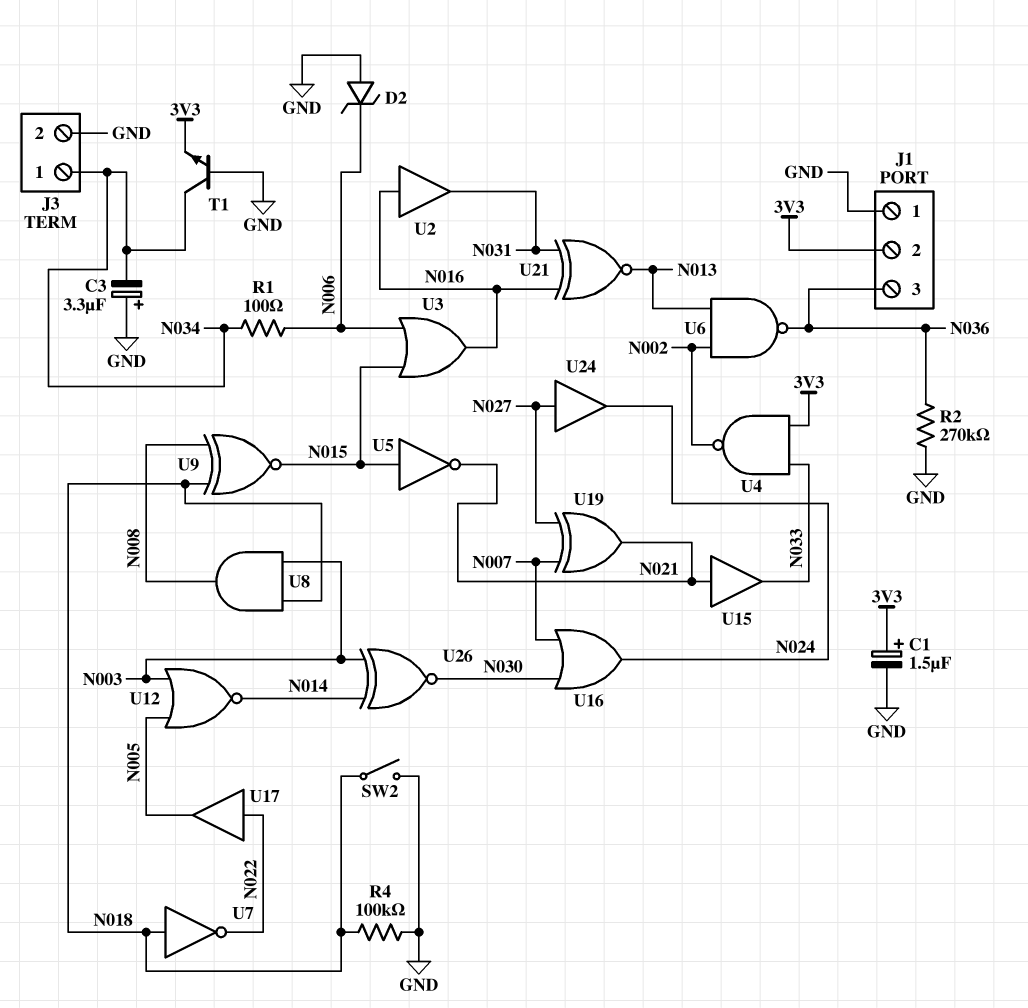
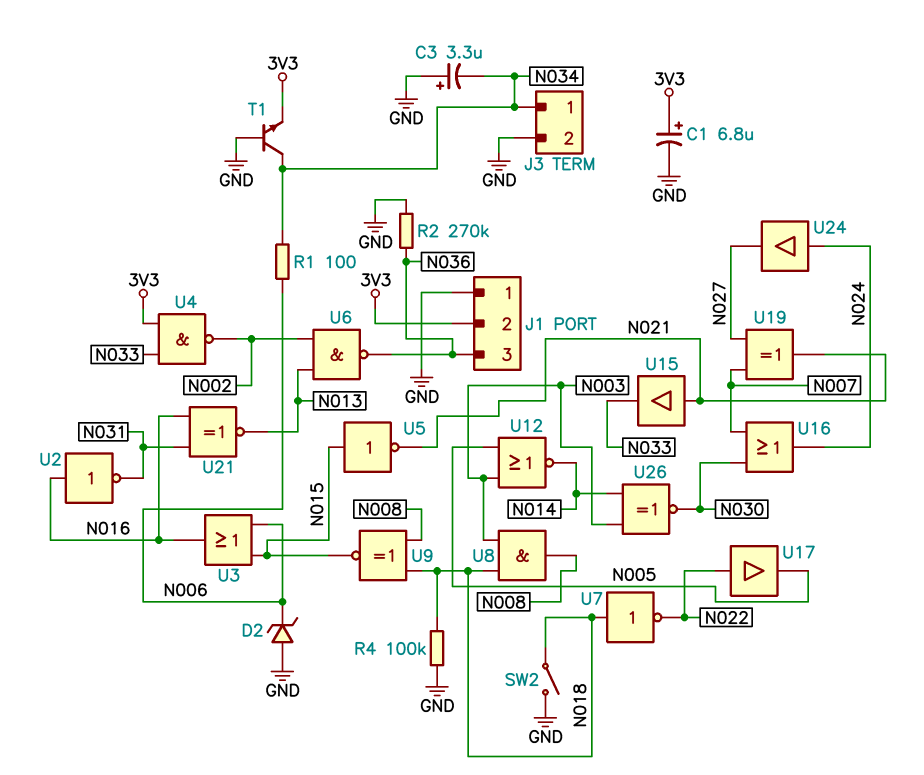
C1: 1.5uF (plus 3V3, minus GND) -> 6.8uF (plus 3V3, minus GND)
U2: buffer (in N016, out N031) -> NOT (in N016, out N031)
U24: buffer (in N027, out N024) -> buffer (in N024, out N027)

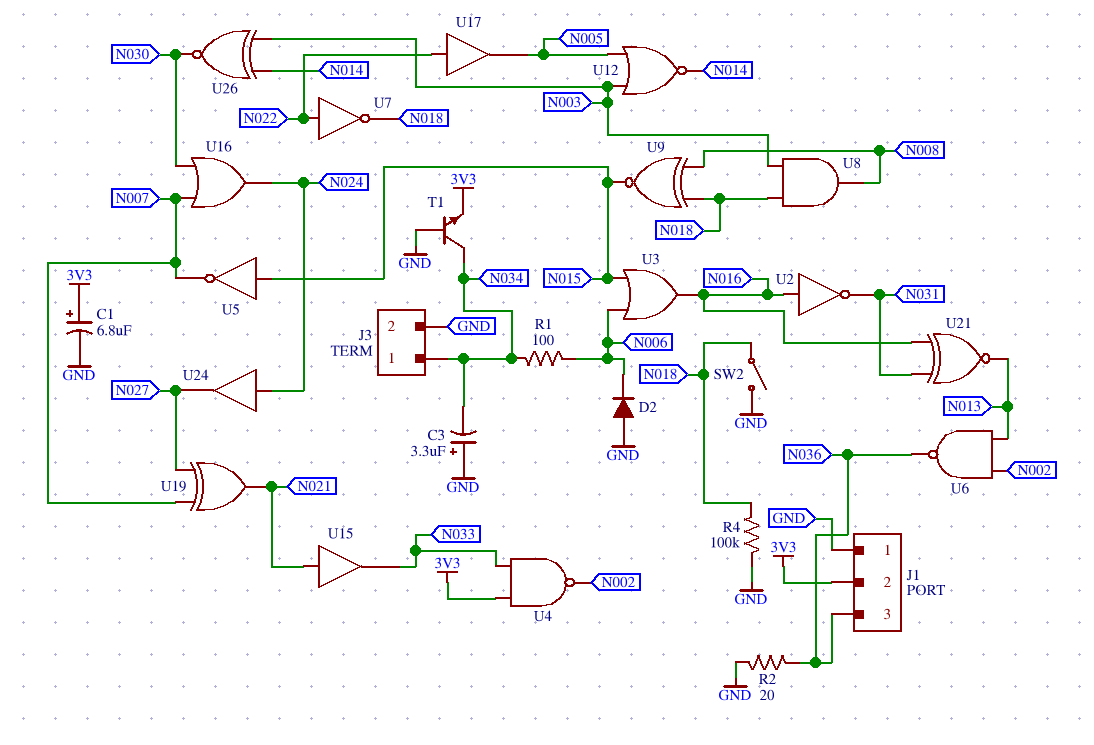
D2: zener (A GND, K N006) -> diode (A GND, K N006)
R2: 270k (GND, N036) -> 20 (GND, N036)
U5: NOT (in N015, out N021) -> NOT (in N015, out N007)
U7: NOT (in N018, out N022) -> NOT (in N022, out N018)

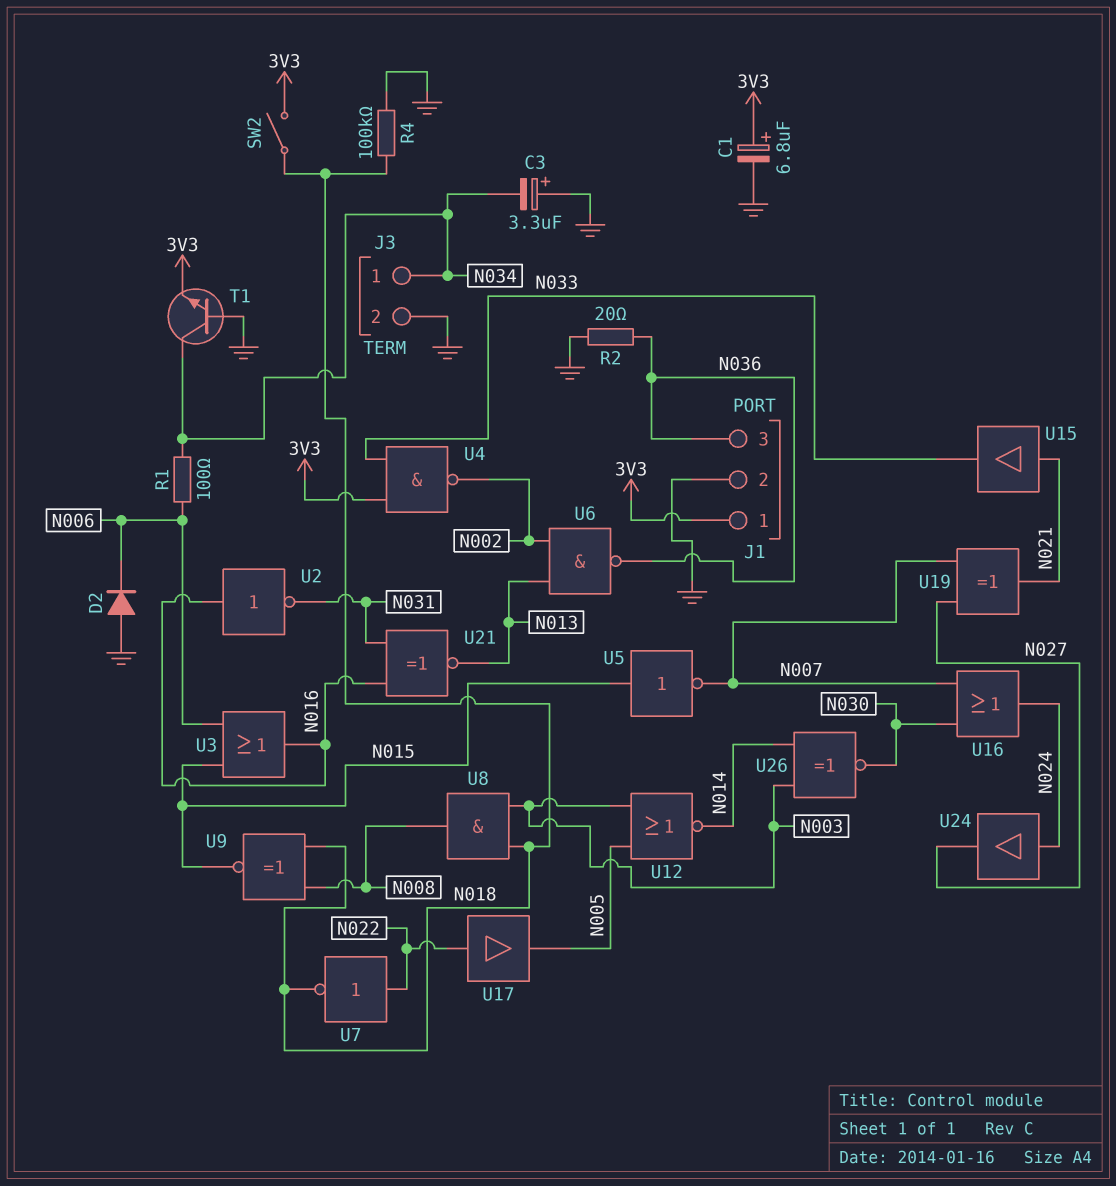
J1 pin 1: GND -> 3V3
J1 pin 2: 3V3 -> GND
SW2: switch (GND, N018) -> switch (3V3, N018)

